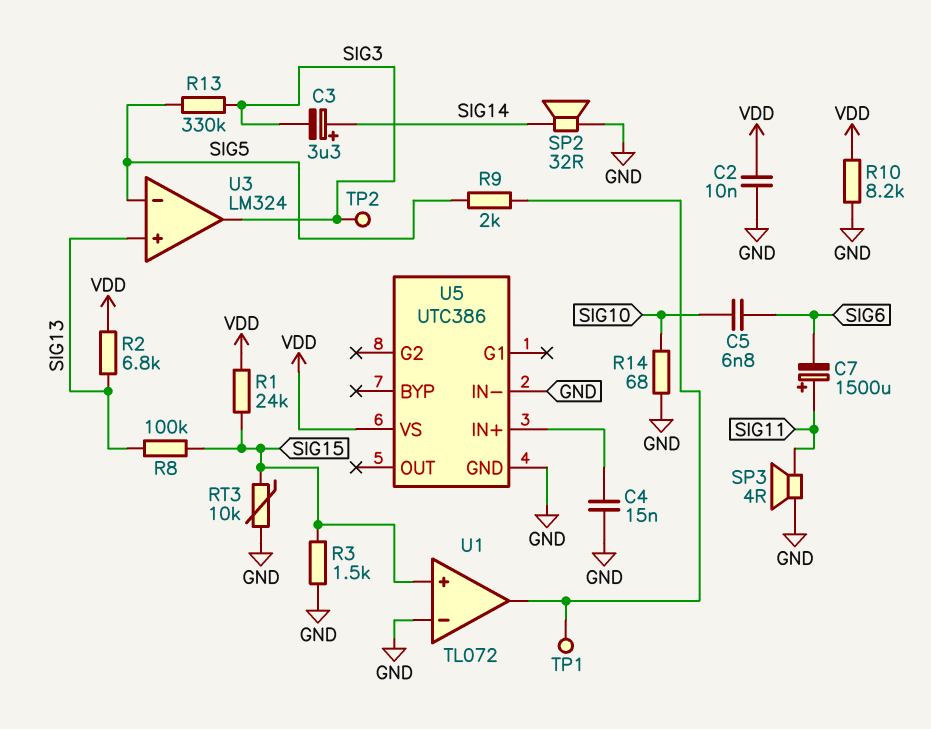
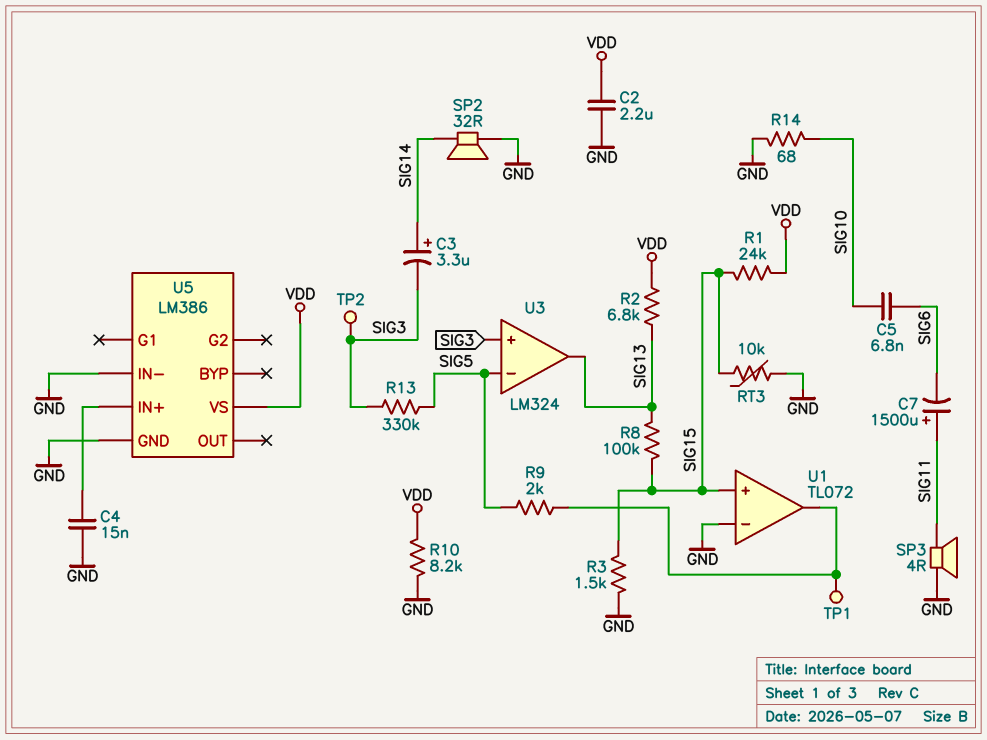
C2: 10nF (GND, VDD) -> 2.2uF (GND, VDD)
U3 pin in+: SIG13 -> SIG3
U3 pin out: SIG3 -> SIG13
U5: UTC386 -> LM386

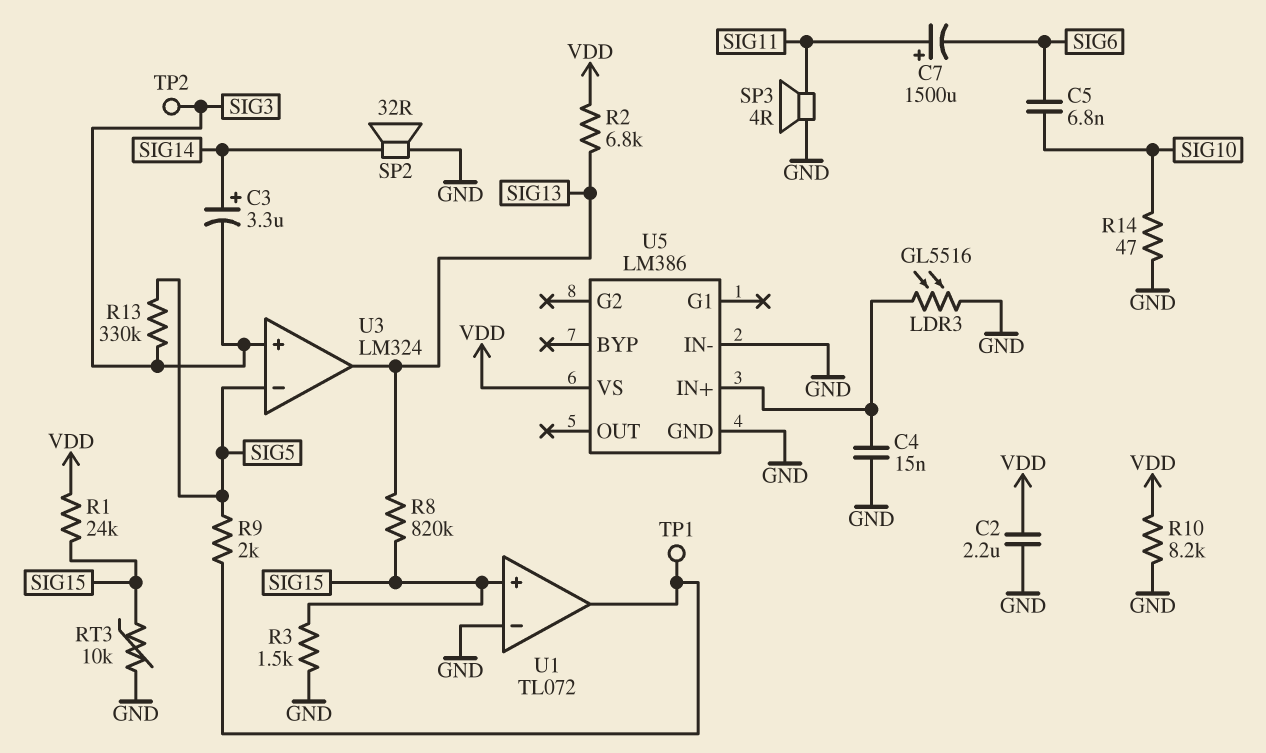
LDR3: none -> GL5516 (GND, U5/IN+)
R8: 100k (SIG13, SIG15) -> 820k (SIG13, SIG15)
R14: 68 (GND, SIG10) -> 47 (GND, SIG10)

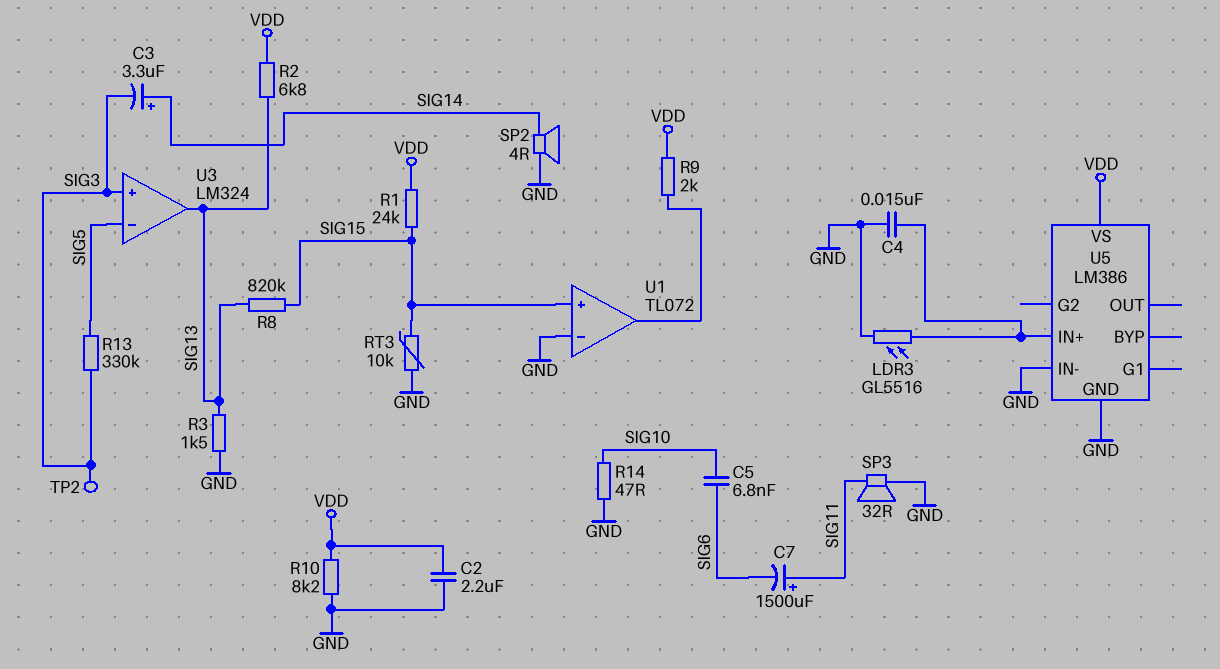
R3: 1.5k (GND, SIG15) -> 1.5k (GND, SIG13)
R9: 2k (SIG5, U1/out) -> 2k (U1/out, VDD)
SP2: speaker 32R (GND, SIG14) -> speaker 4R (GND, SIG14)
SP3: speaker 4R (GND, SIG11) -> speaker 32R (GND, SIG11)
TP1: test point (U1/out) -> none

